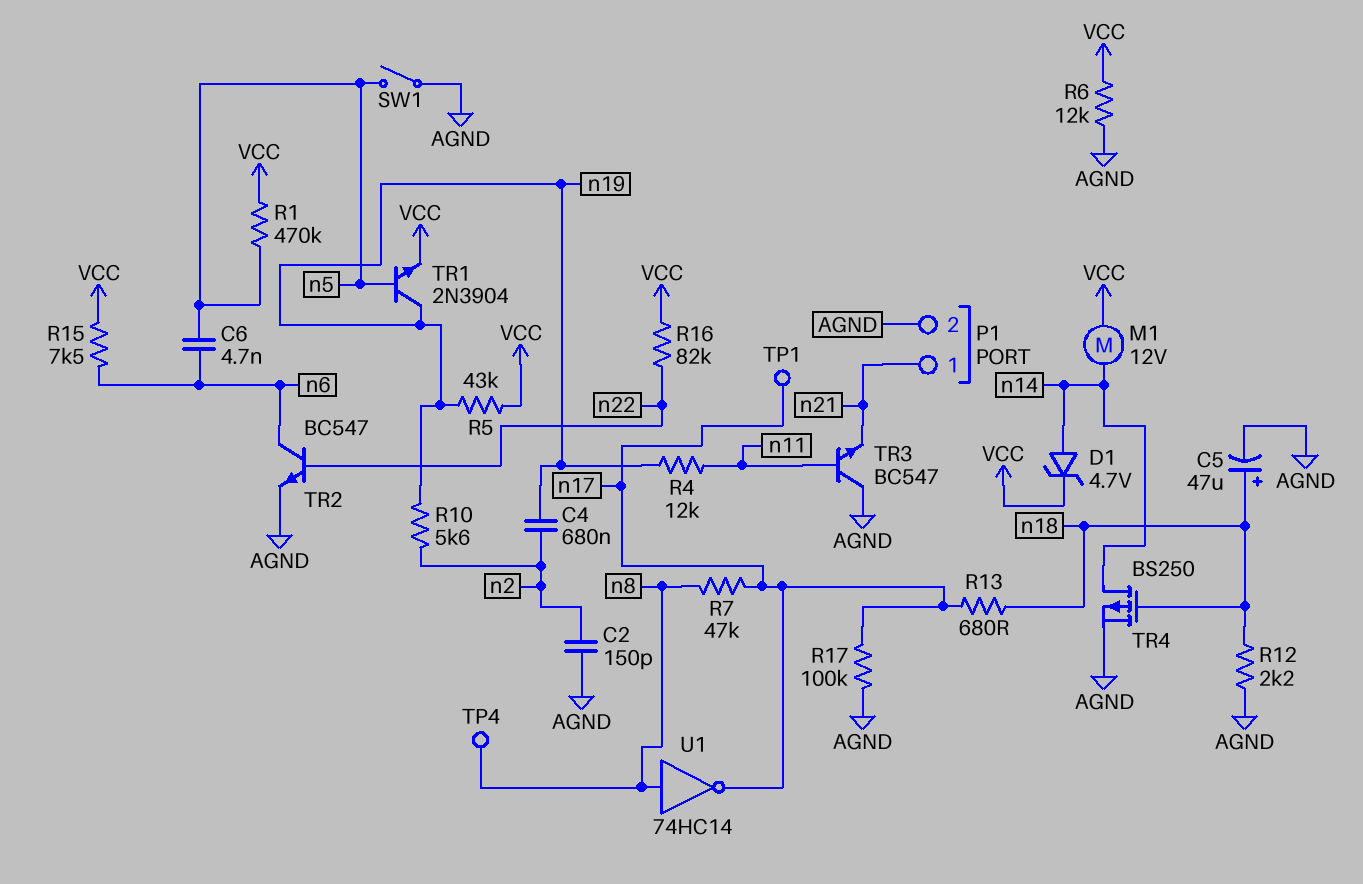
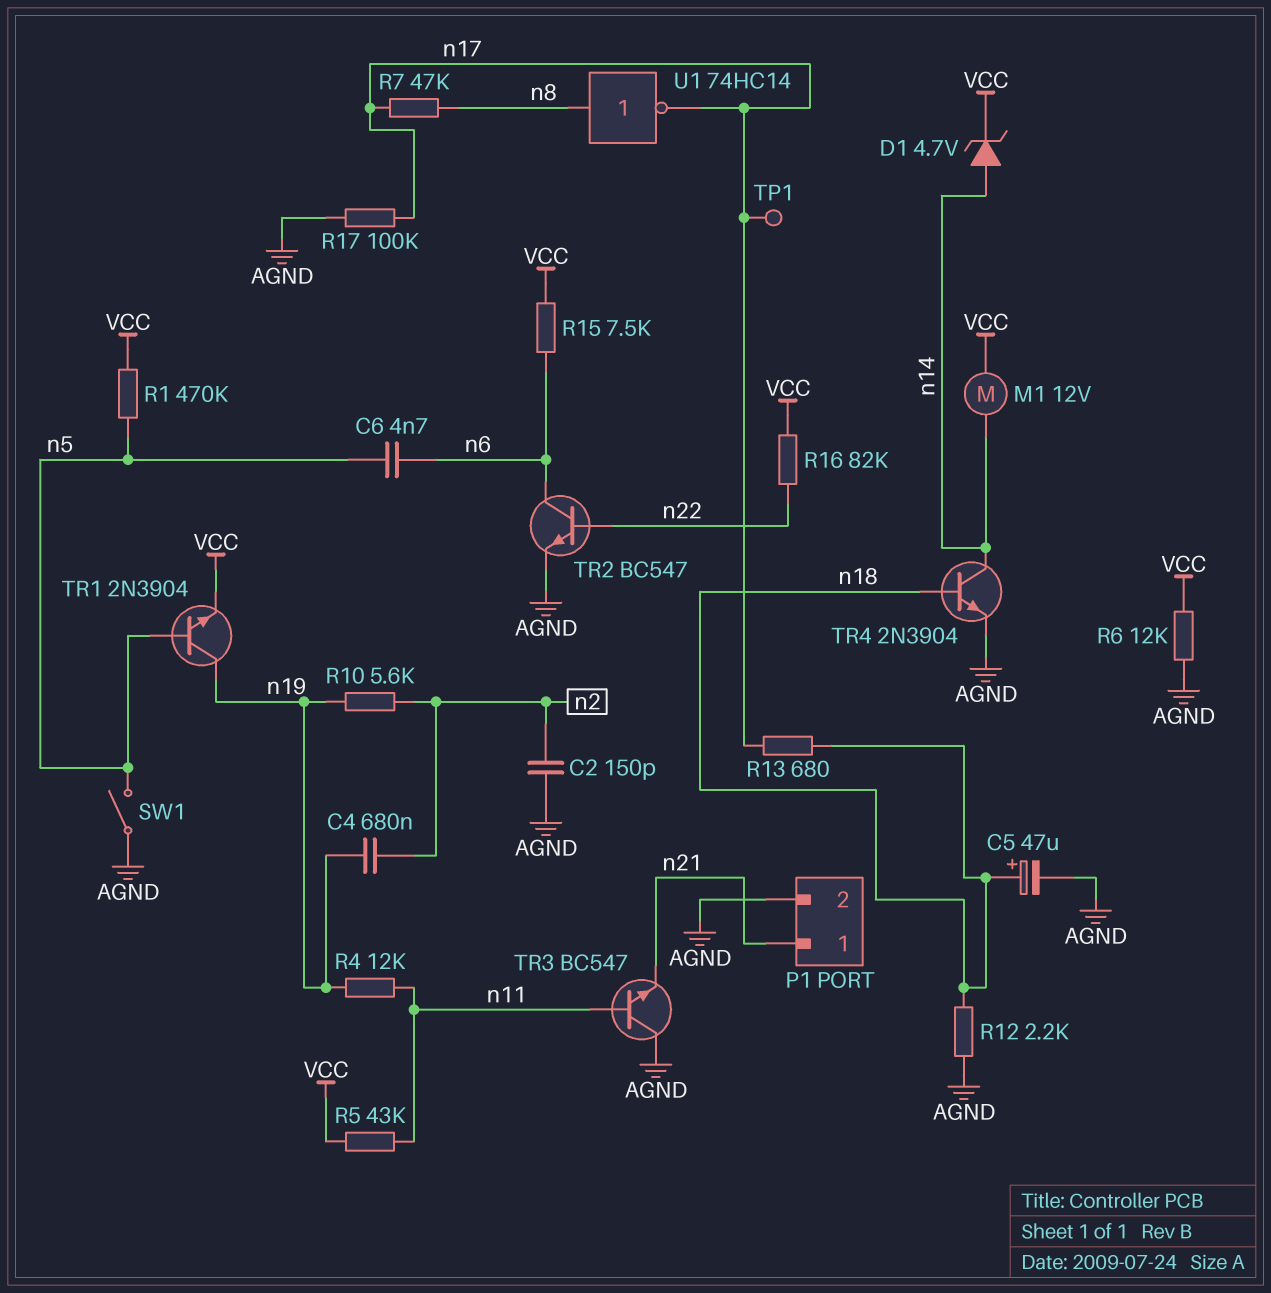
R5: 43k (VCC, n19) -> 43k (VCC, n11)
TP4: test point (n8) -> none
TR4: PMOS BS250 (G n18, D n14, S AGND) -> NPN 2N3904 (B n18, C n14, E AGND)

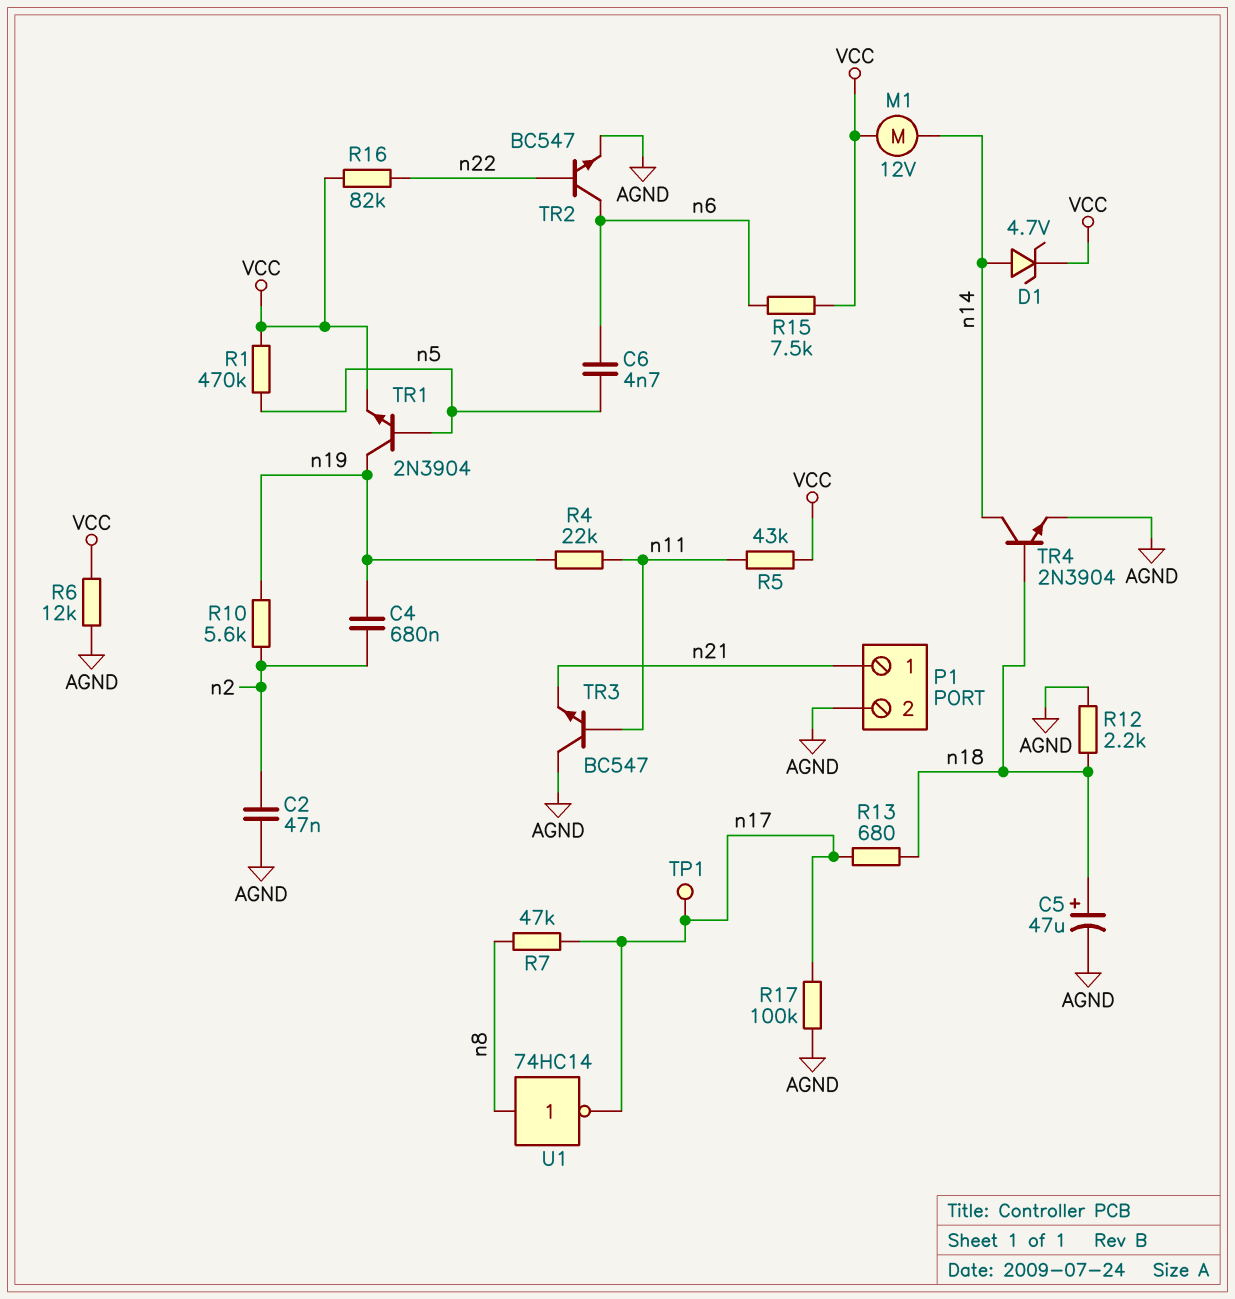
C2: 150pF (AGND, n2) -> 47nF (AGND, n2)
R4: 12k (n11, n19) -> 22k (n11, n19)
SW1: switch (AGND, n5) -> none

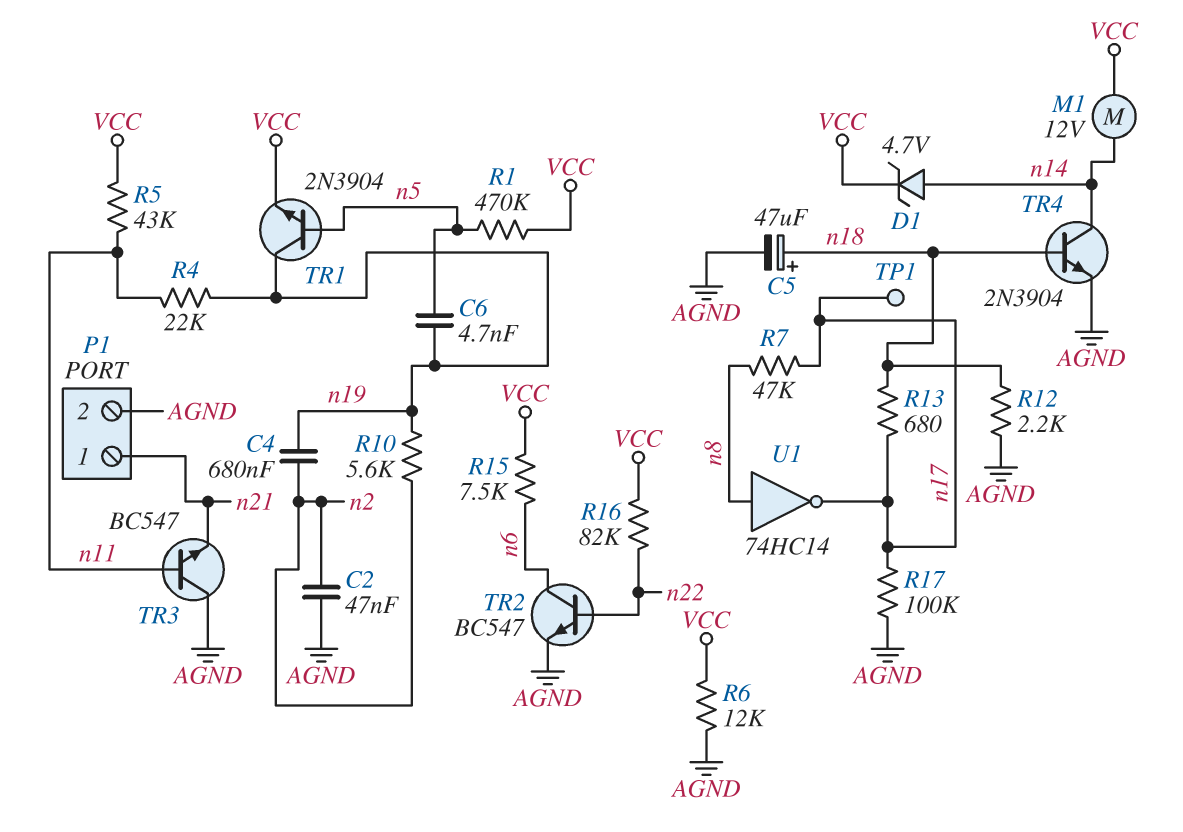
C6: 4.7nF (n5, n6) -> 4.7nF (n5, n19)

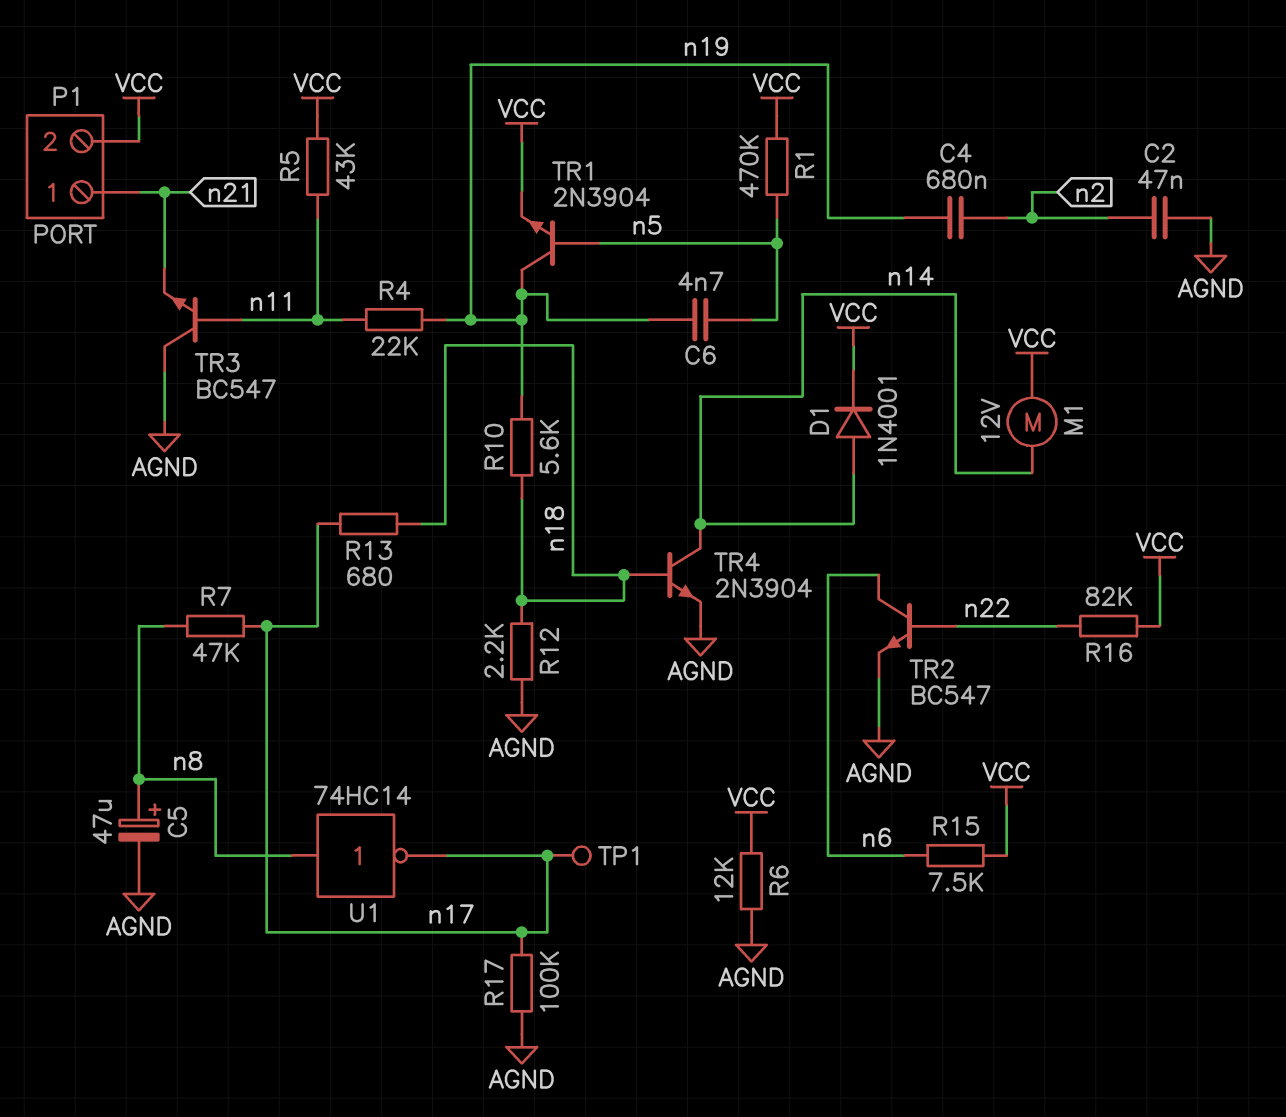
C5: 47uF (plus n18, minus AGND) -> 47uF (plus n8, minus AGND)
D1: zener 4.7V (A n14, K VCC) -> diode 1N4001 (A n14, K VCC)
P1 pin 2: AGND -> VCC
R10: 5.6k (n2, n19) -> 5.6k (n18, n19)

